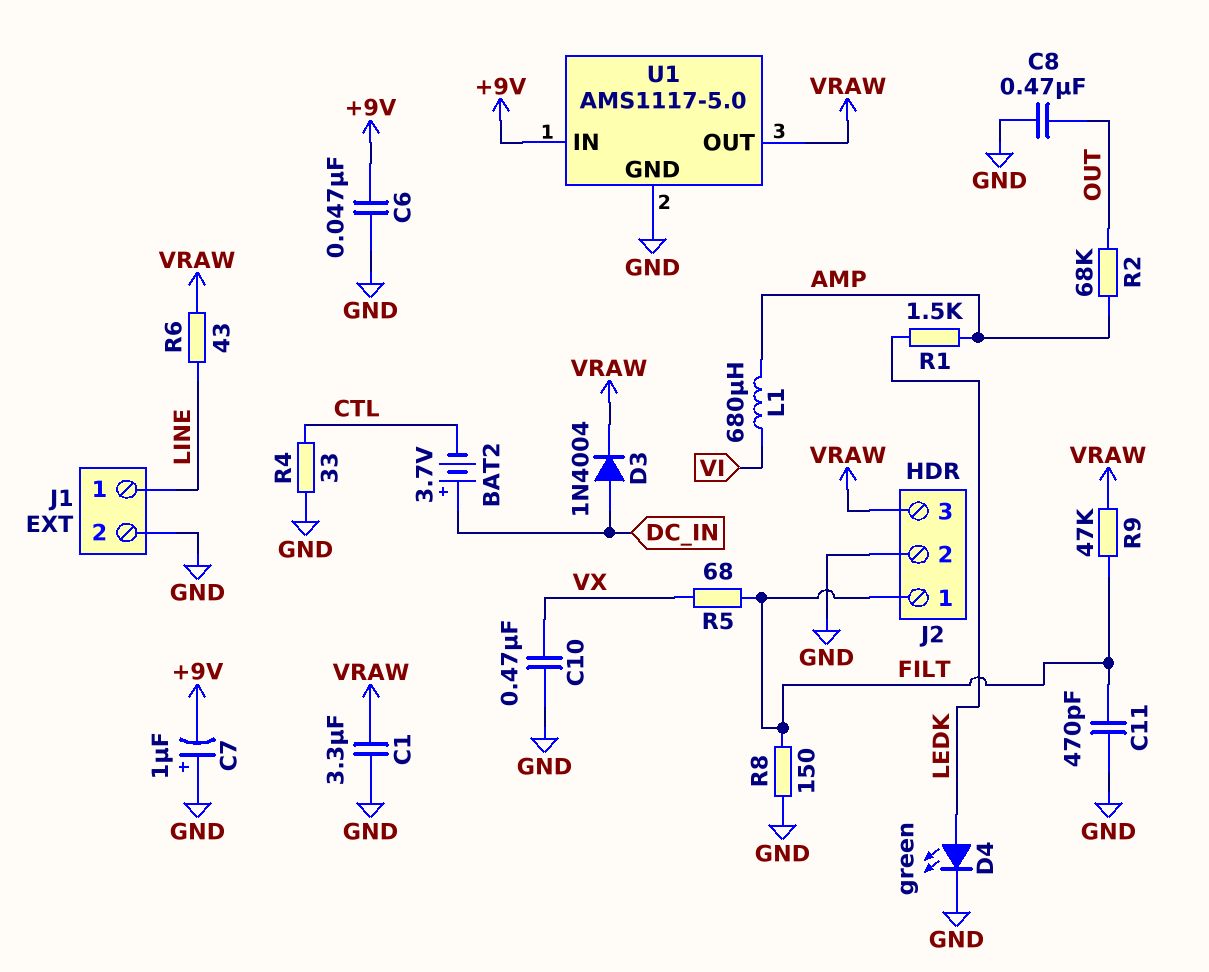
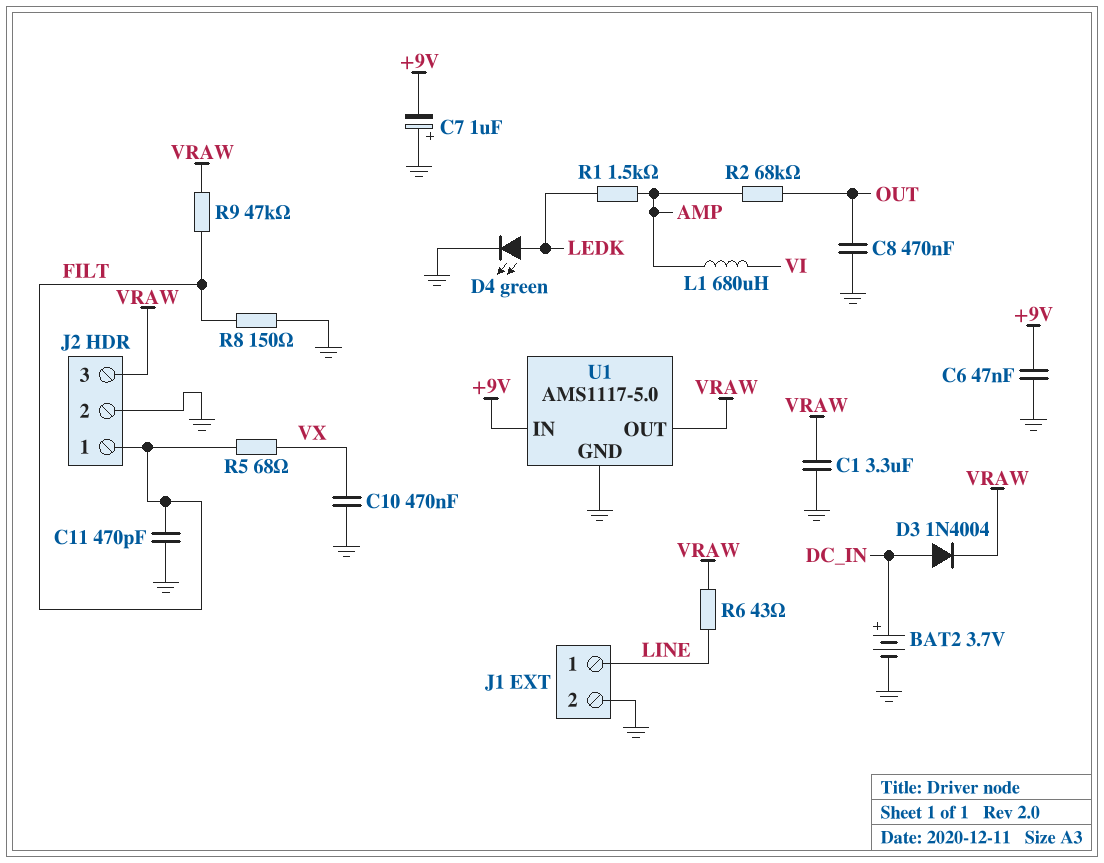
BAT2: 3.7V (plus DC_IN, minus CTL) -> 3.7V (plus DC_IN, minus GND)
R4: 33 (CTL, GND) -> none

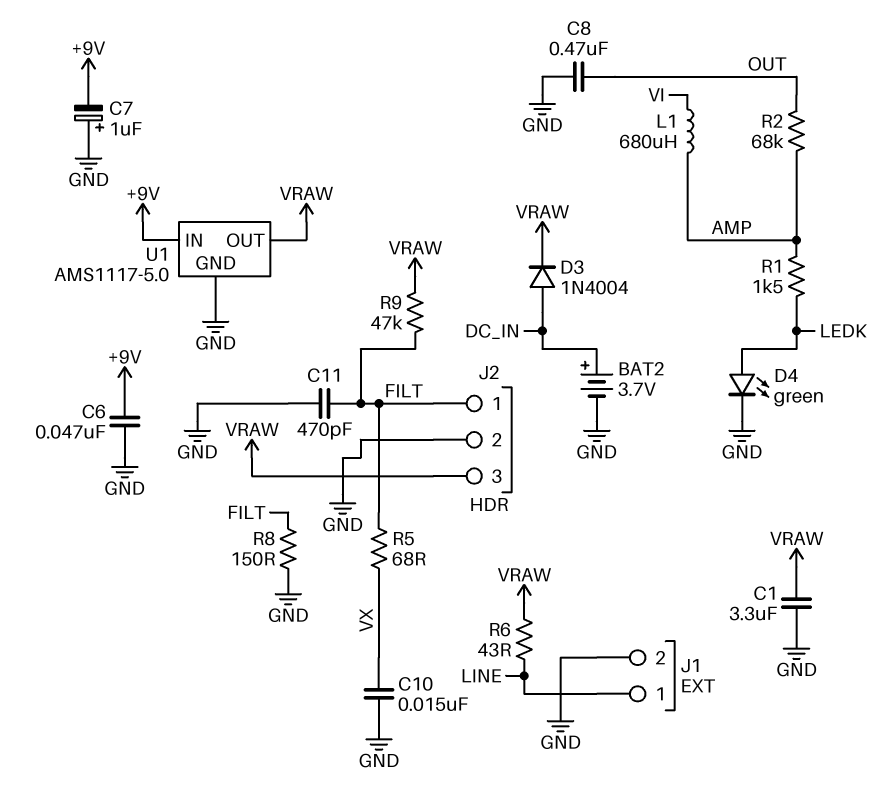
C10: 470nF (GND, VX) -> 15nF (GND, VX)

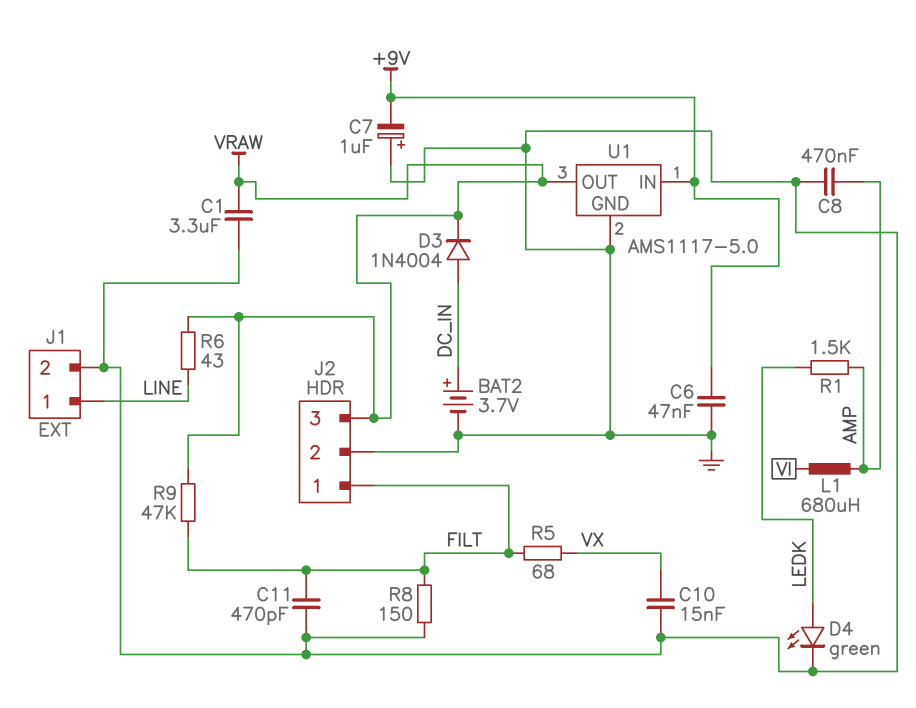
C8: 470nF (GND, OUT) -> 470nF (AMP, GND)
R2: 68k (AMP, OUT) -> none

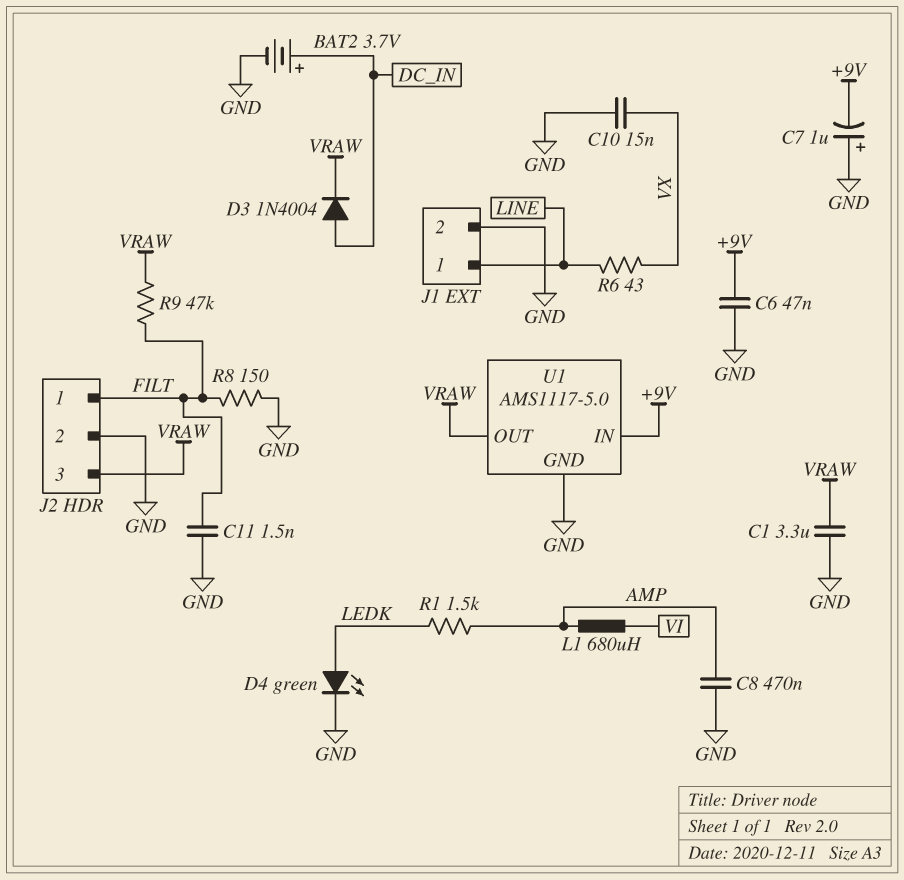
C11: 470pF (FILT, GND) -> 1.5nF (FILT, GND)
R5: 68 (FILT, VX) -> none
R6: 43 (LINE, VRAW) -> 43 (LINE, VX)

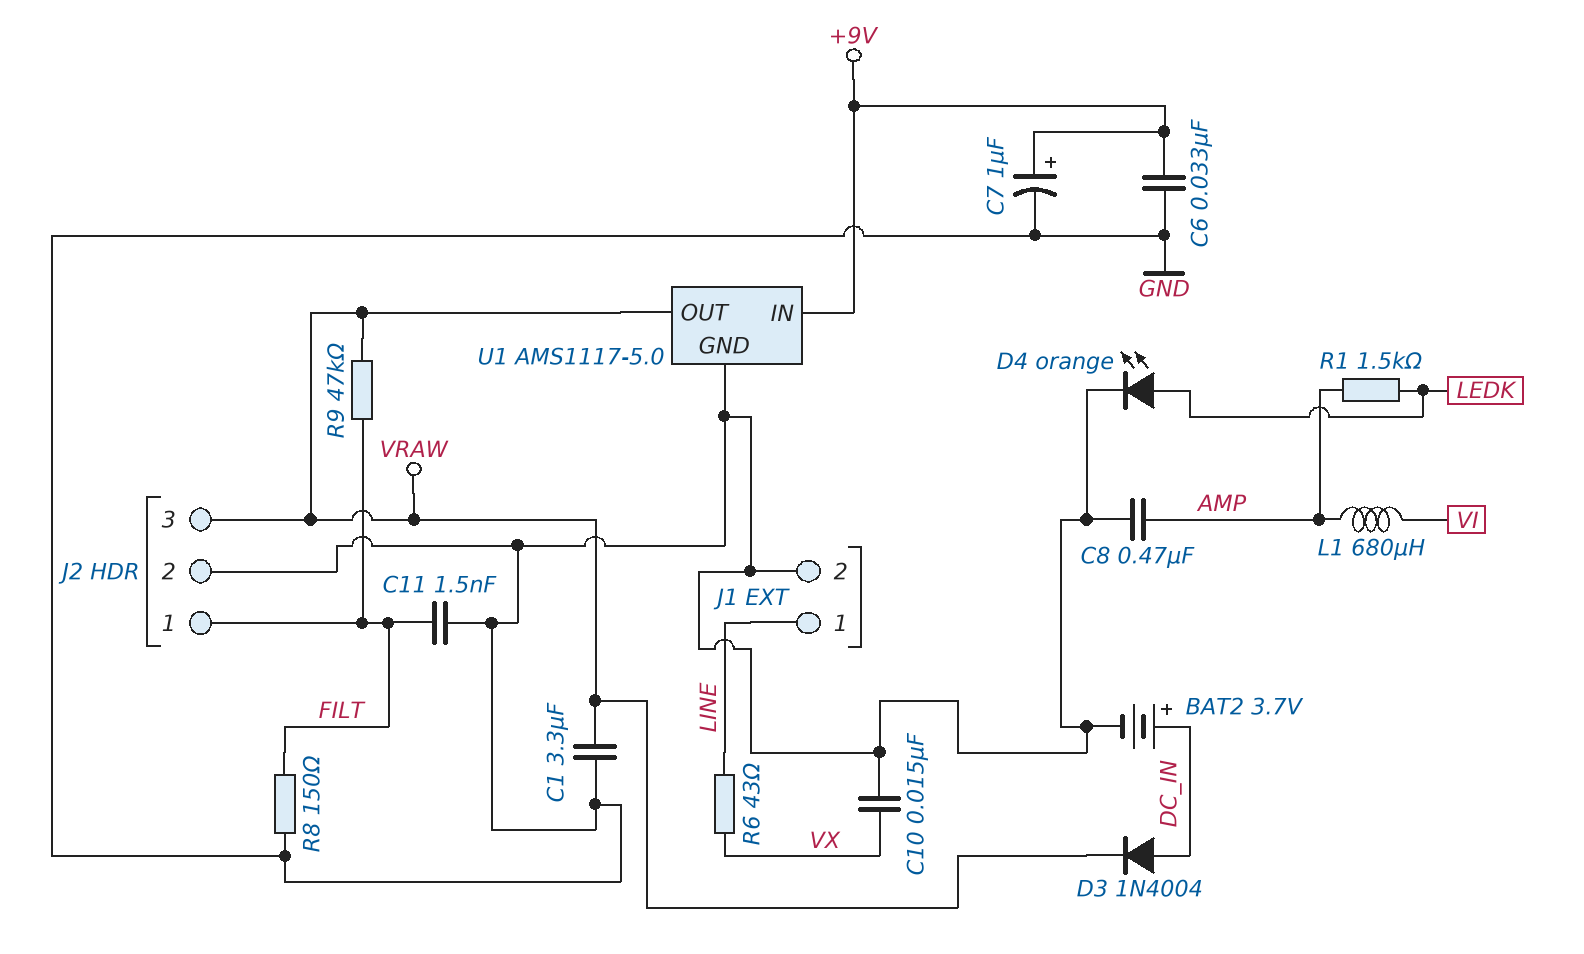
C6: 47nF (+9V, GND) -> 33nF (+9V, GND)
C7: 1uF (plus GND, minus +9V) -> 1uF (plus +9V, minus GND)
D4: LED green (A LEDK, K GND) -> LED orange (A LEDK, K GND)

